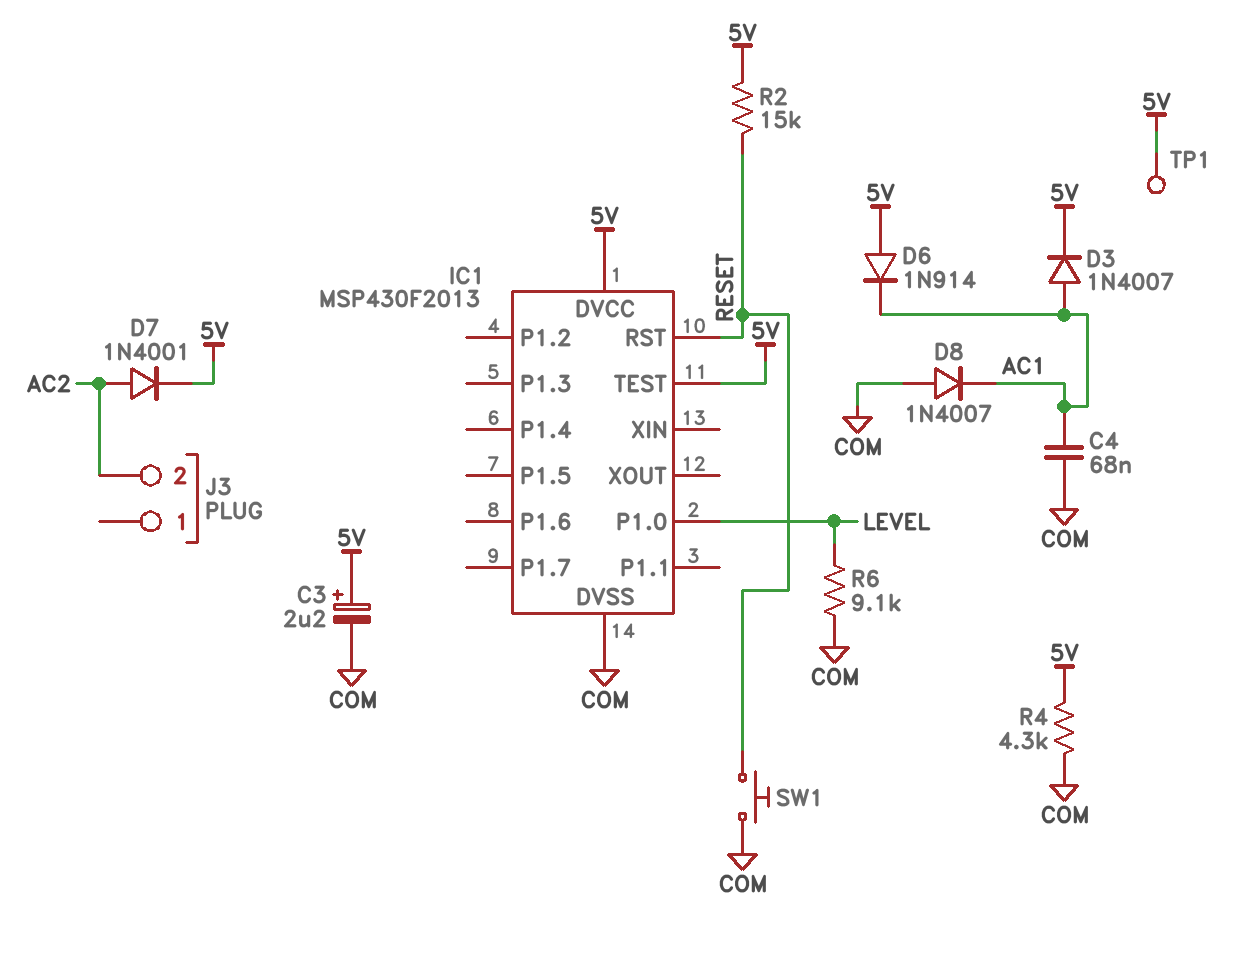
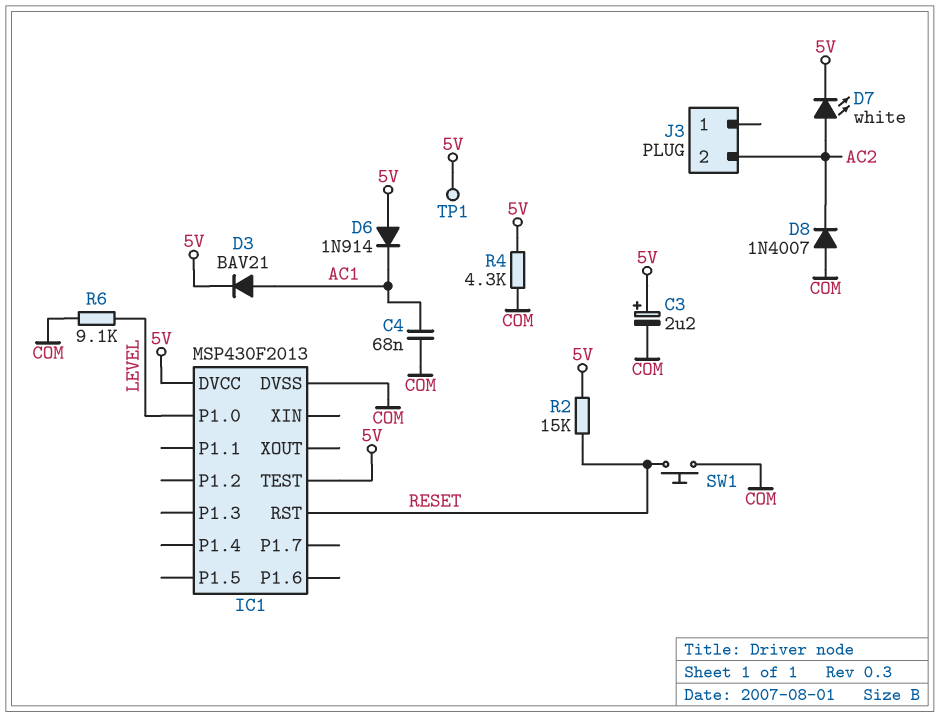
D3: diode 1N4007 (A AC1, K 5V) -> diode BAV21 (A AC1, K 5V)
D7: diode 1N4001 (A AC2, K 5V) -> LED white (A AC2, K 5V)
D8: diode 1N4007 (A COM, K AC1) -> diode 1N4007 (A COM, K AC2)

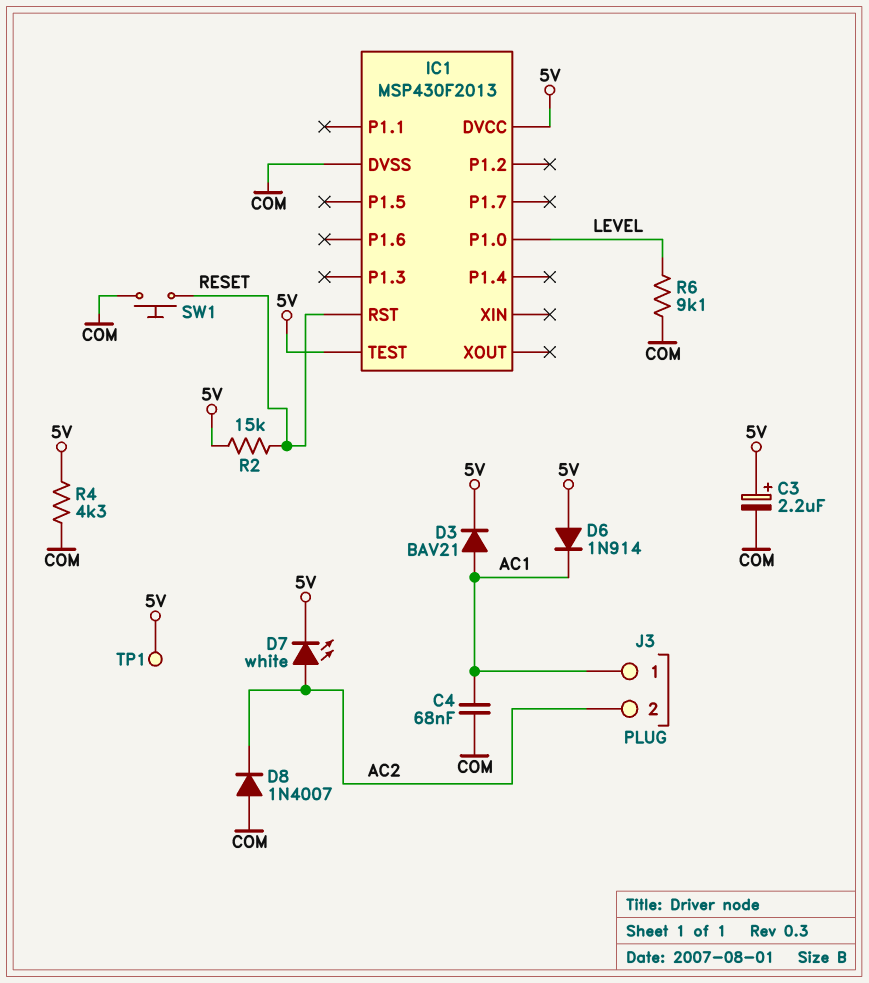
J3 pin 1: none -> AC1

